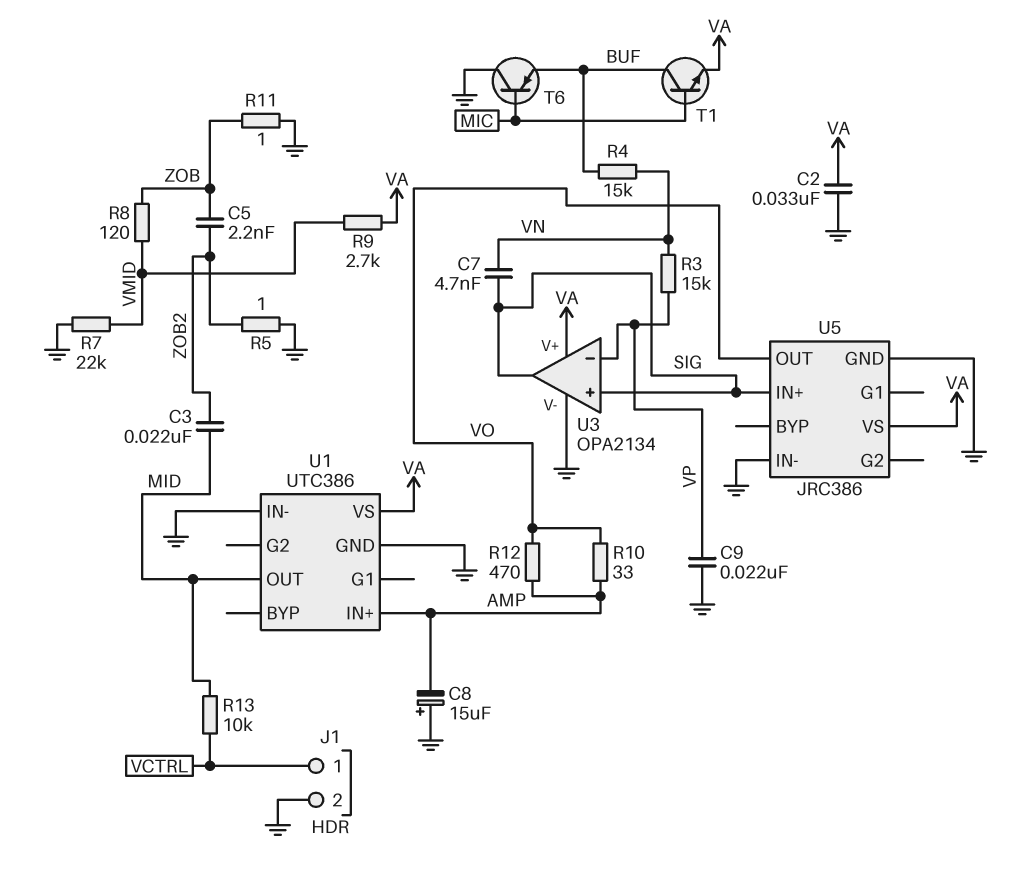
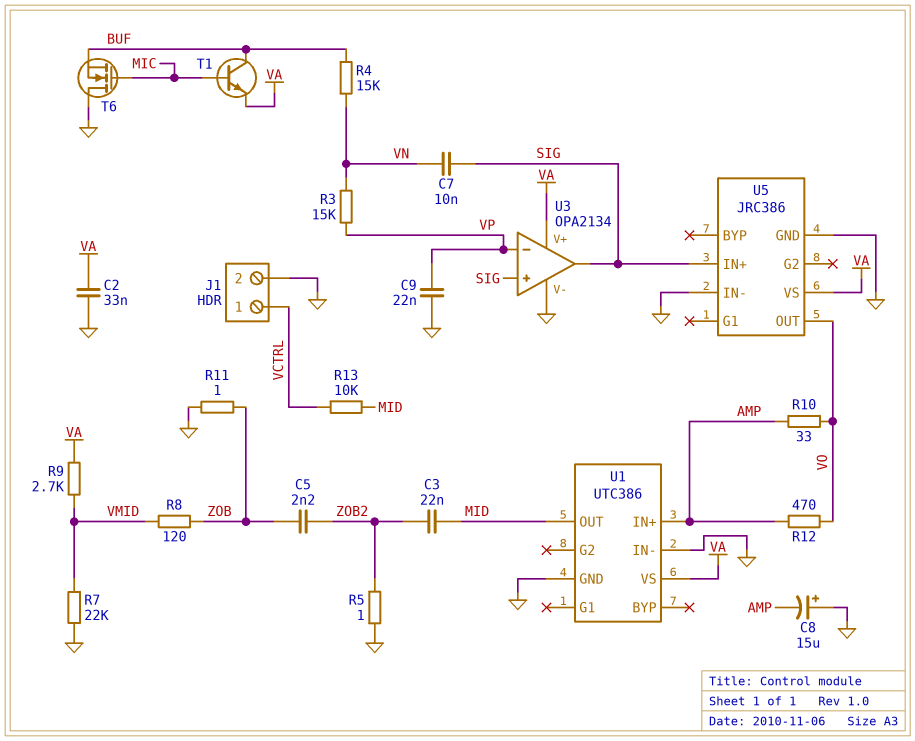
C7: 4.7nF (SIG, VN) -> 10nF (SIG, VN)
T6: PNP (B MIC, C GND, E BUF) -> NMOS (G MIC, D GND, S BUF)

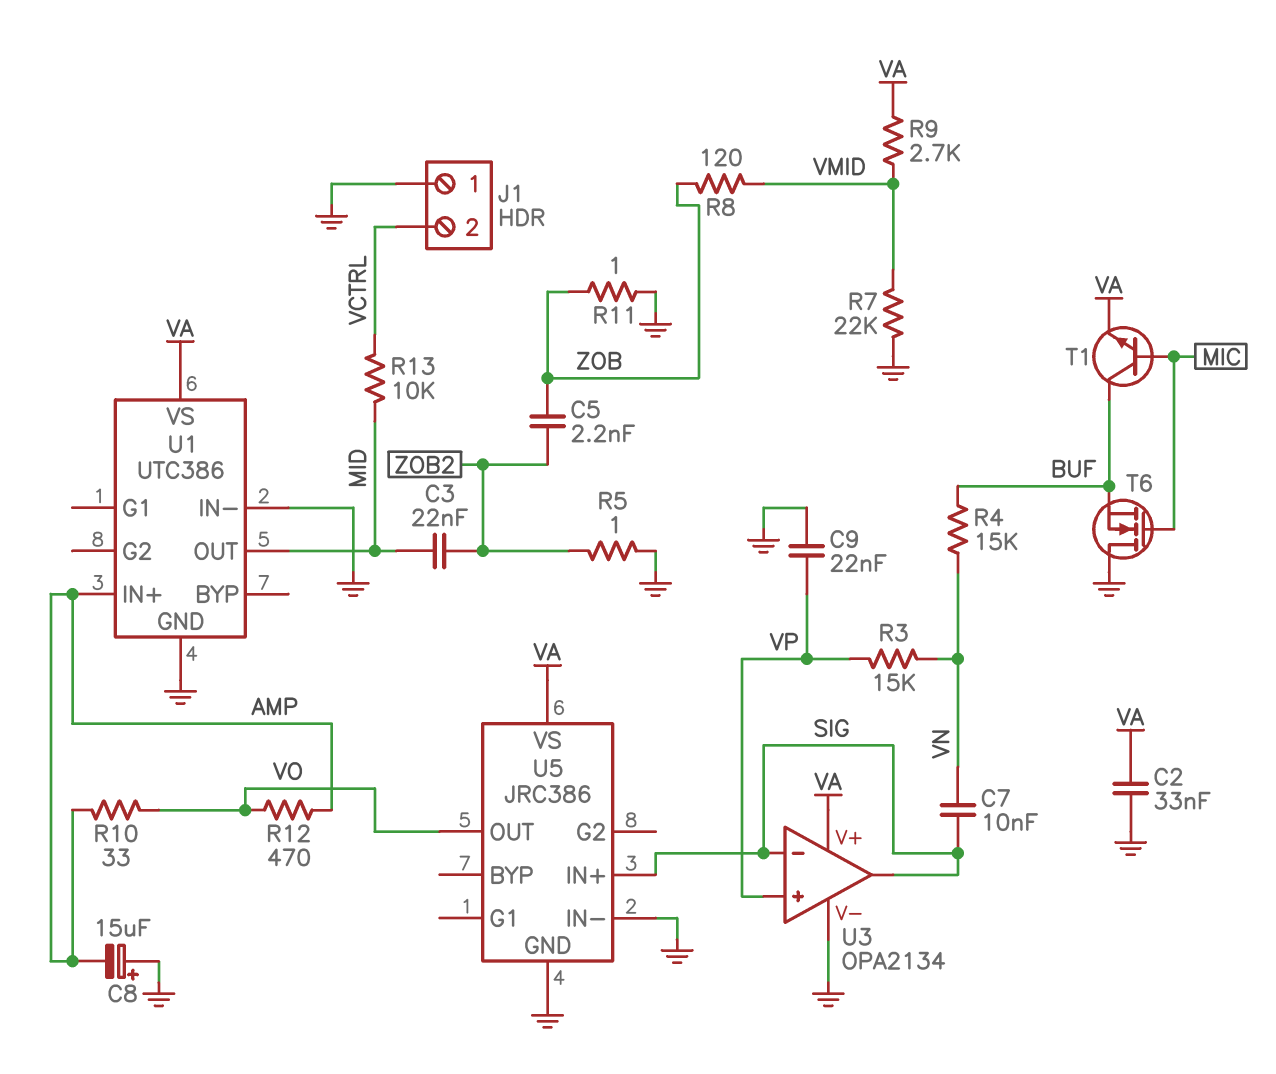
J1 pin 1: VCTRL -> GND
J1 pin 2: GND -> VCTRL
U3 pin in+: SIG -> VP
U3 pin in-: VP -> SIG

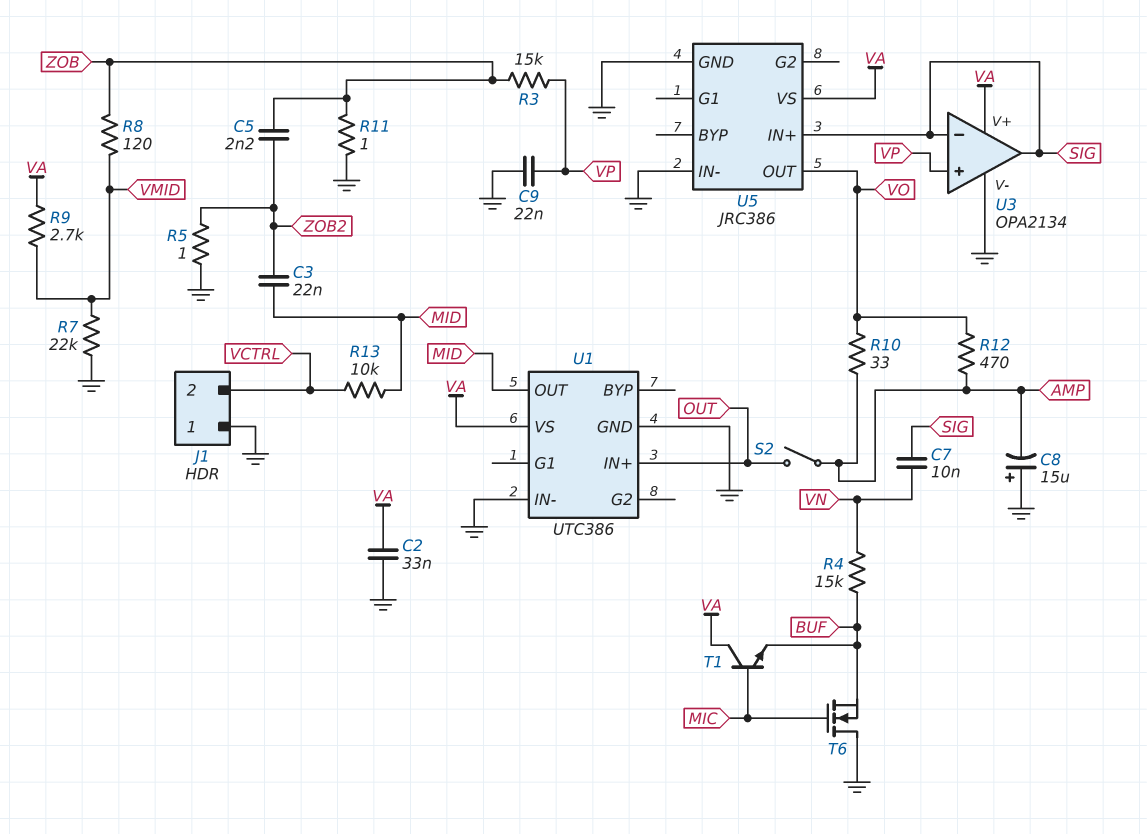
R3: 15k (VN, VP) -> 15k (VP, ZOB)
S2: none -> switch (AMP, OUT)
T1: NPN (B MIC, C BUF, E VA) -> NPN (B MIC, C VA, E BUF)
U1 pin IN+: AMP -> OUT

